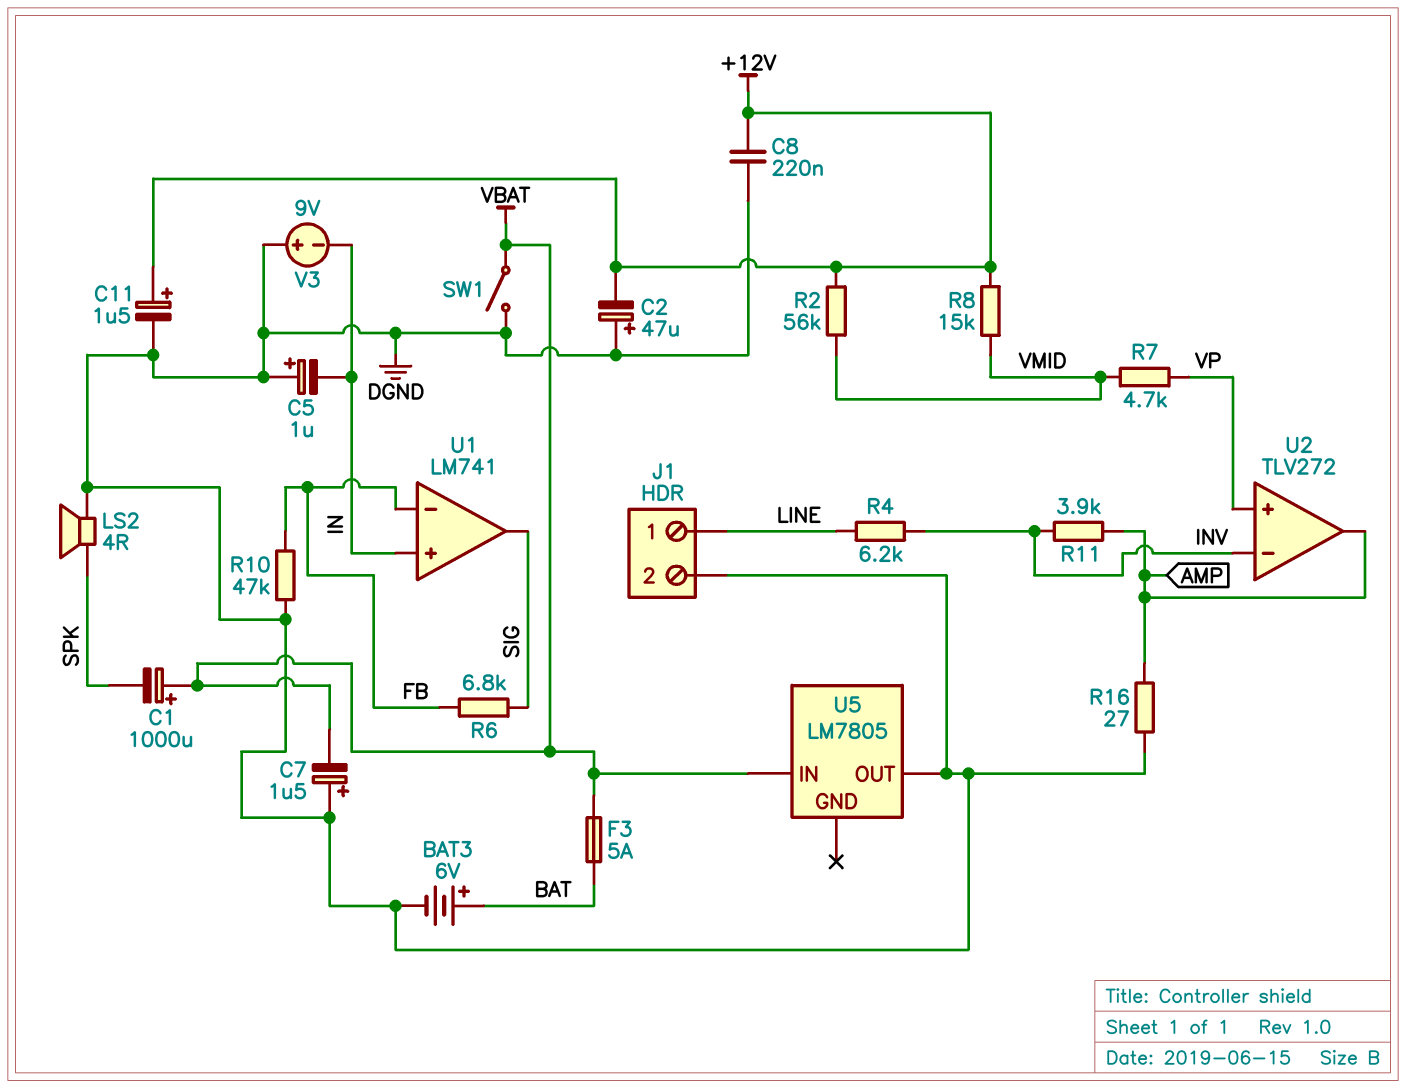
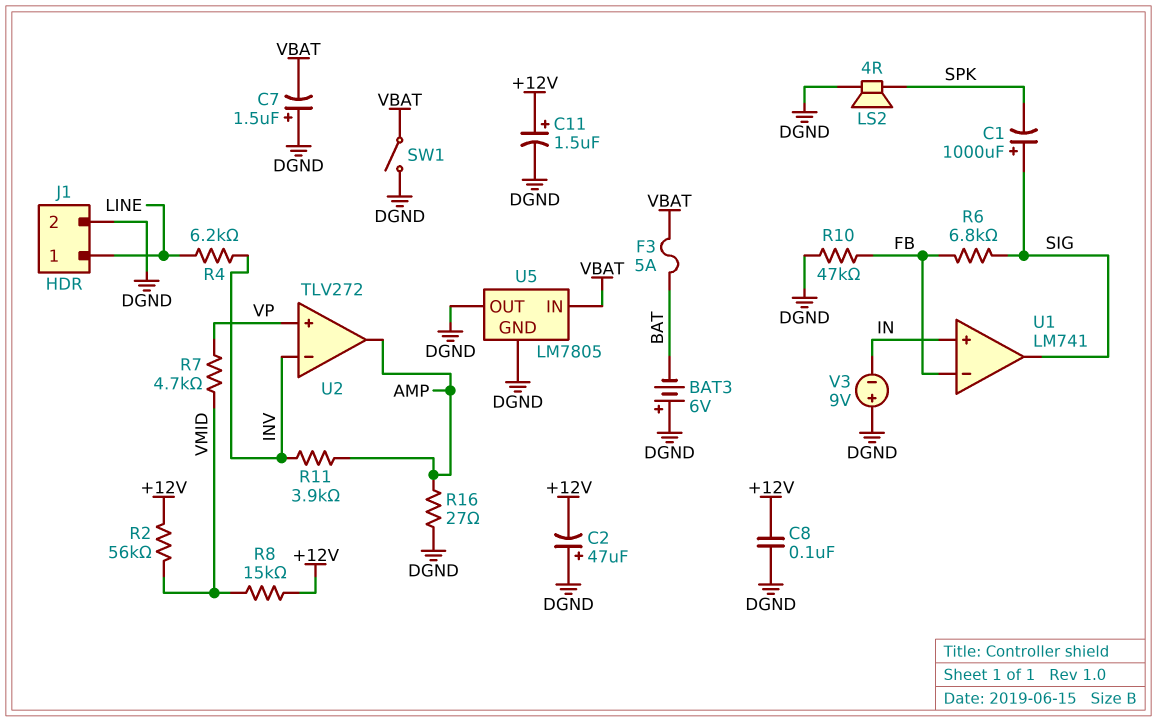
BAT3: 6V (plus BAT, minus DGND) -> 6V (plus DGND, minus BAT)
C1: 1000uF (plus VBAT, minus SPK) -> 1000uF (plus SIG, minus SPK)
C5: 1uF (plus DGND, minus IN) -> none
C8: 220nF (+12V, DGND) -> 100nF (+12V, DGND)
U5 pin GND: none -> DGND

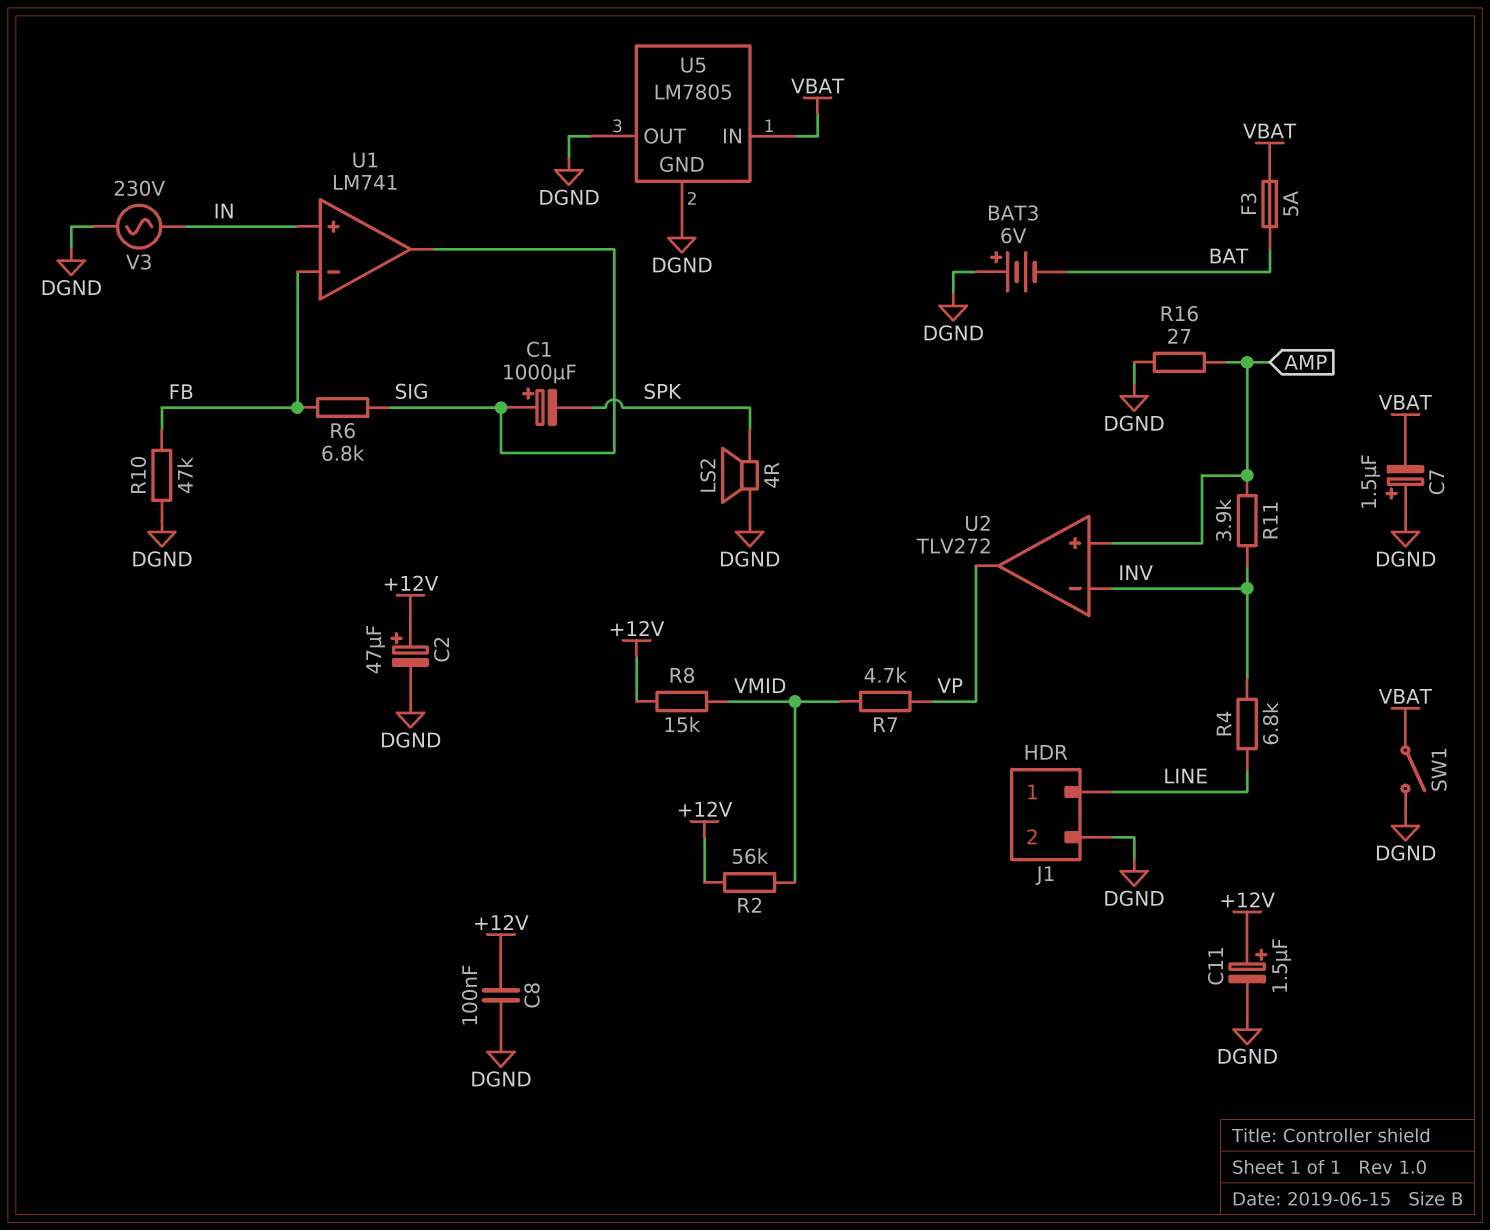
C2: 47uF (plus DGND, minus +12V) -> 47uF (plus +12V, minus DGND)
R4: 6.2k (INV, LINE) -> 6.8k (INV, LINE)
U2 pin in+: VP -> AMP
U2 pin out: AMP -> VP
V3: 9V (plus DGND, minus IN) -> AC 230V (DGND, IN)

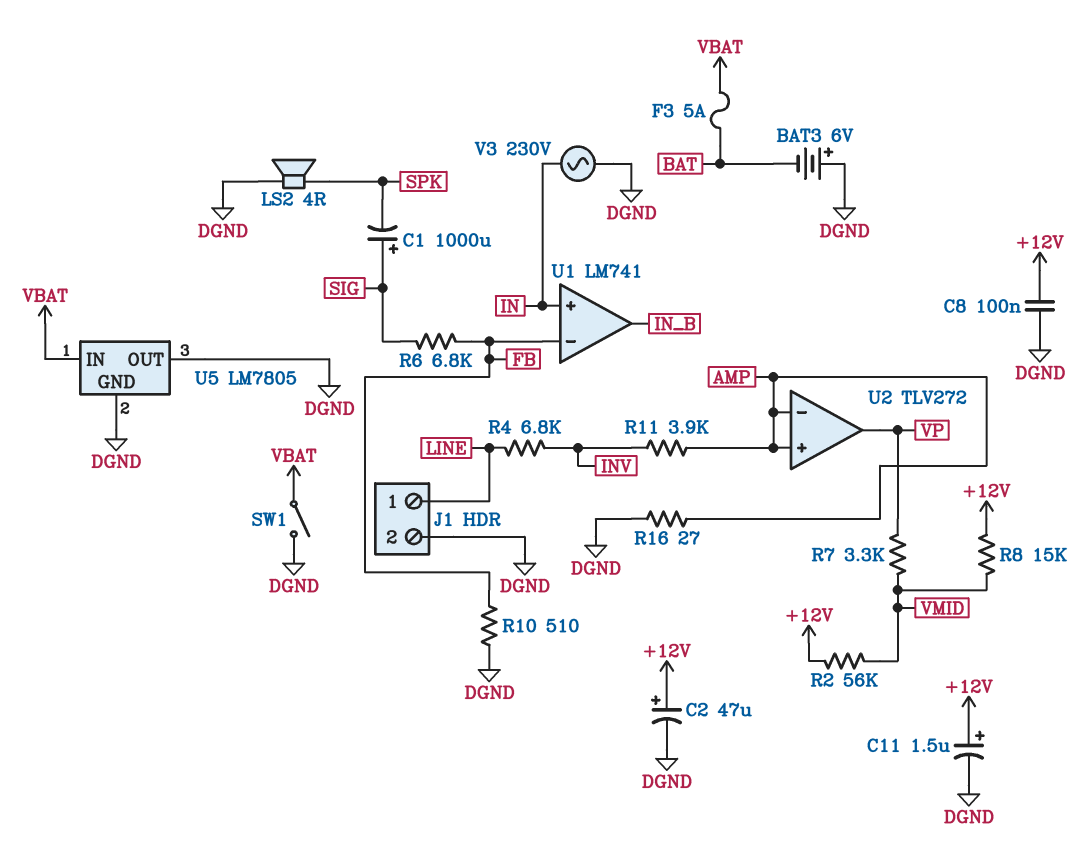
C7: 1.5uF (plus DGND, minus VBAT) -> none
R7: 4.7k (VMID, VP) -> 3.3k (VMID, VP)
R10: 47k (DGND, FB) -> 510 (DGND, FB)
U1 pin out: SIG -> IN_B
U2 pin in-: INV -> AMP

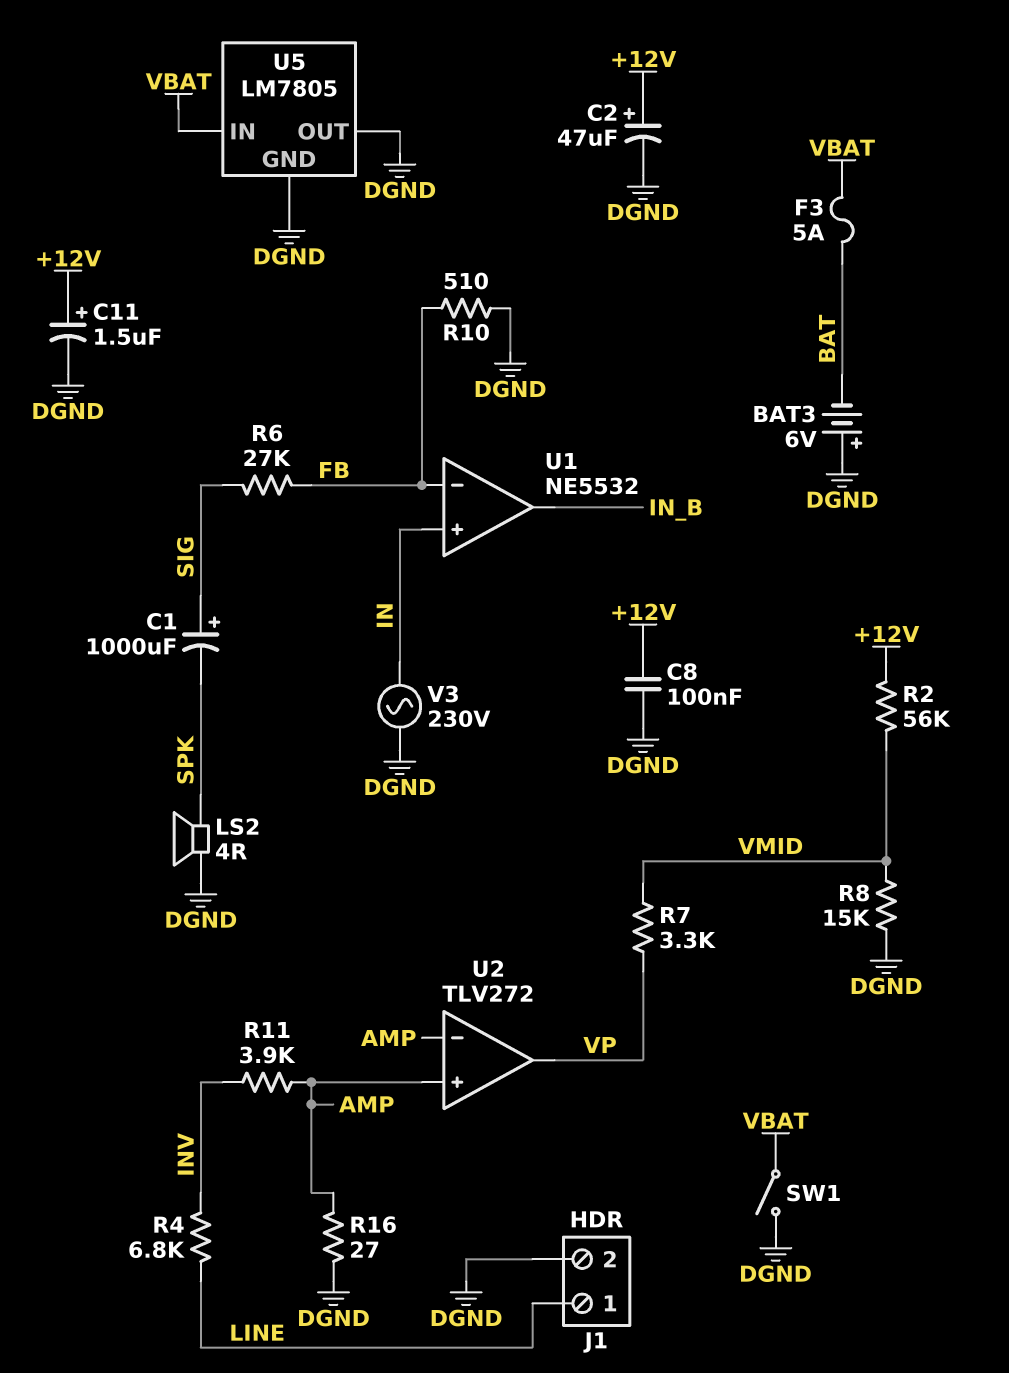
R6: 6.8k (FB, SIG) -> 27k (FB, SIG)
R8: 15k (+12V, VMID) -> 15k (DGND, VMID)
U1: LM741 -> NE5532

